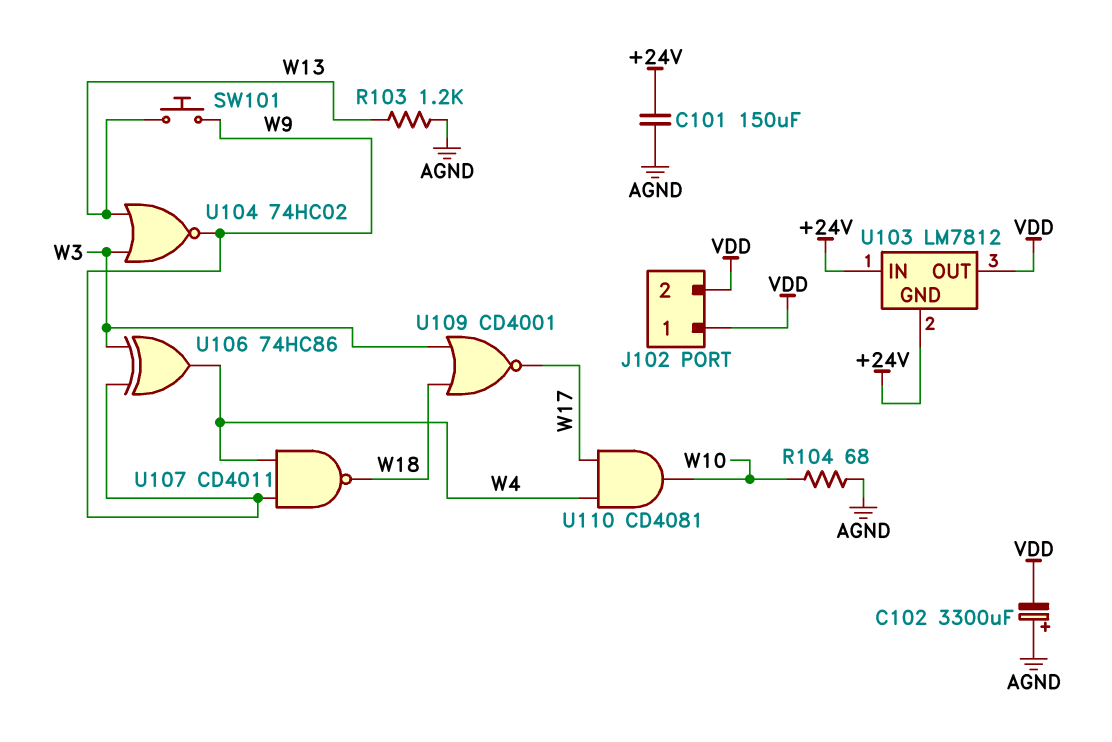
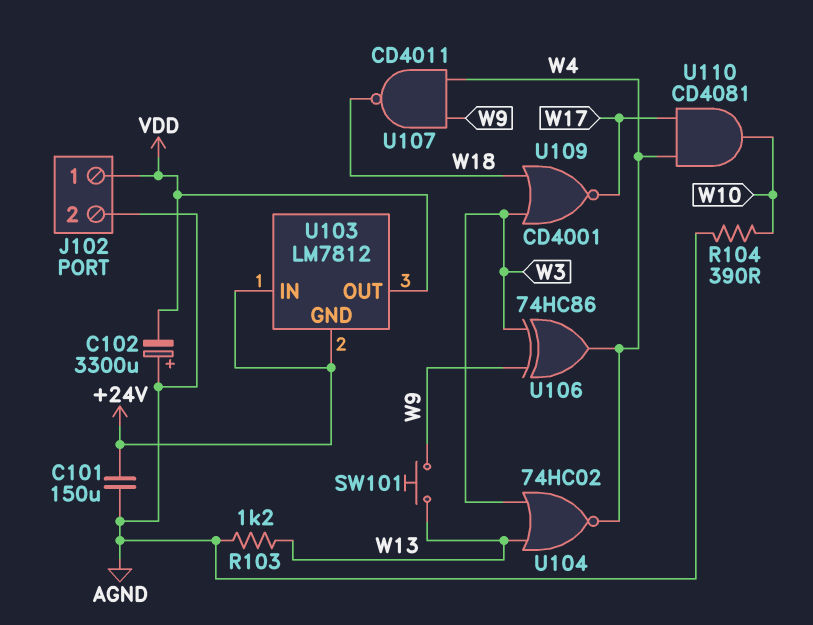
J102 pin 2: VDD -> AGND
R104: 68 (AGND, W10) -> 390 (AGND, W10)
U104: NOR 74HC02 (in W3, in W13, out W9) -> NOR 74HC02 (in W3, in W13, out W4)

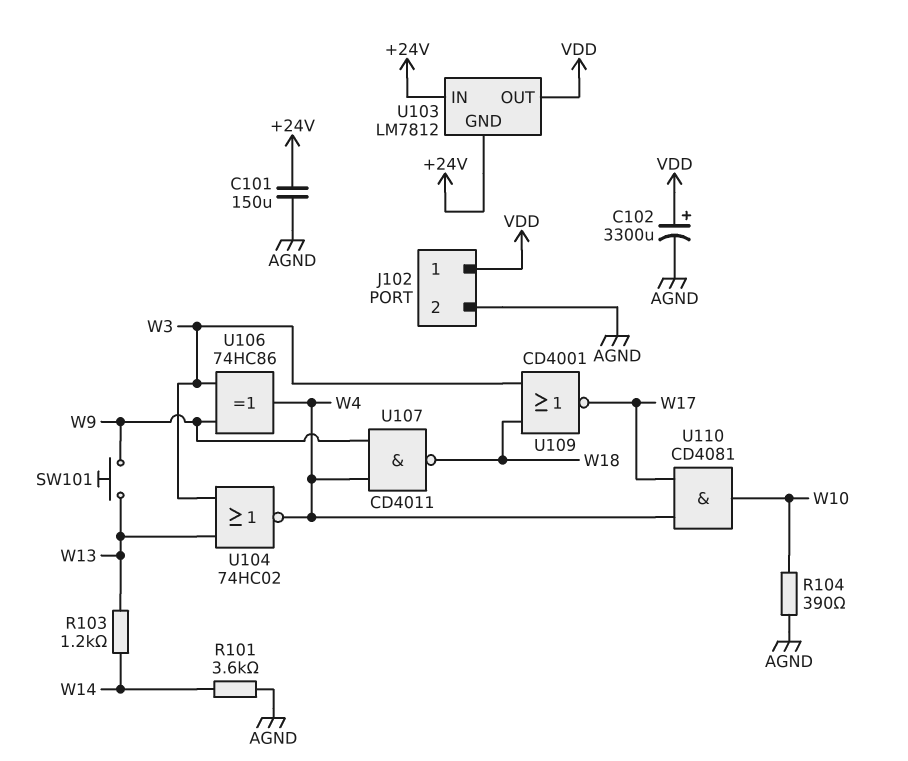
C102: 3300uF (plus AGND, minus VDD) -> 3300uF (plus VDD, minus AGND)
R101: none -> 3.6k (AGND, W14)
R103: 1.2k (AGND, W13) -> 1.2k (W13, W14)

